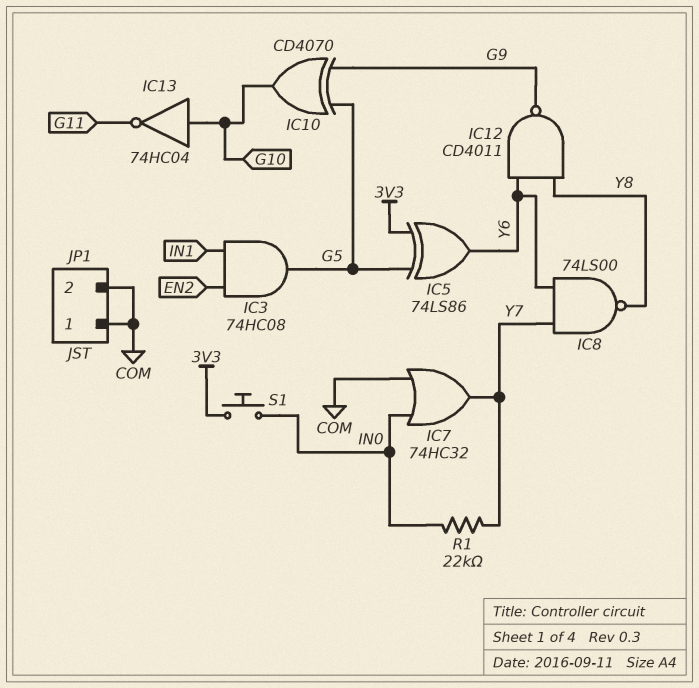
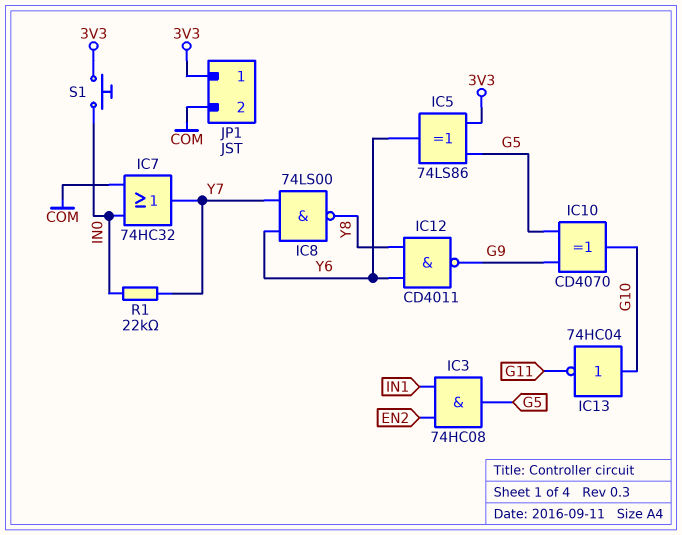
JP1 pin 1: COM -> 3V3

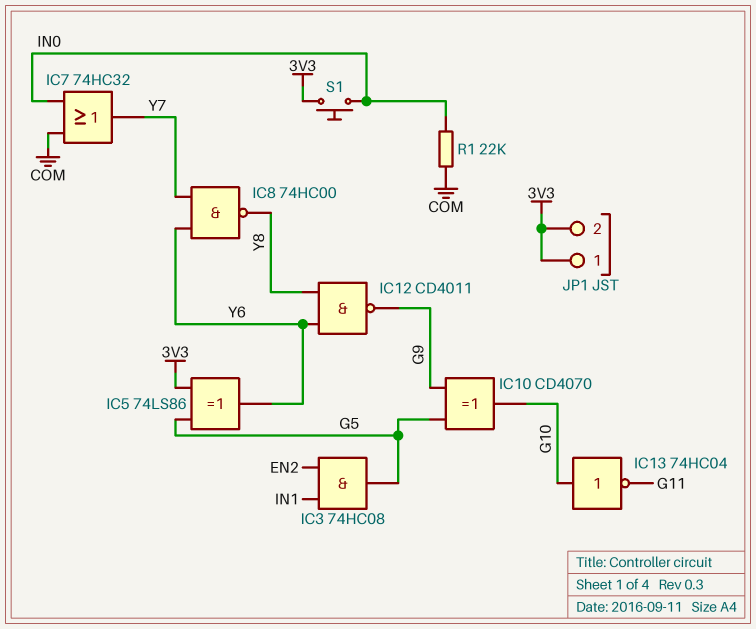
IC8: NAND 74LS00 (in Y6, in Y7, out Y8) -> NAND 74HC00 (in Y6, in Y7, out Y8)
JP1 pin 2: COM -> 3V3
R1: 22k (IN0, Y7) -> 22k (COM, IN0)

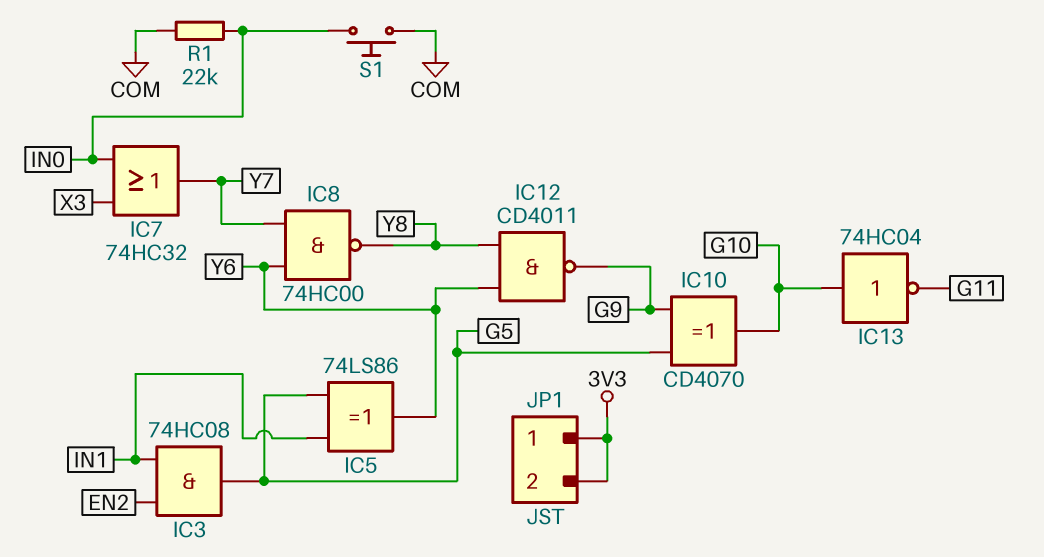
IC5: XOR 74LS86 (in 3V3, in G5, out Y6) -> XOR 74LS86 (in G5, in IN1, out Y6)
IC7: OR 74HC32 (in COM, in IN0, out Y7) -> OR 74HC32 (in IN0, in X3, out Y7)
S1: button (3V3, IN0) -> button (COM, IN0)

